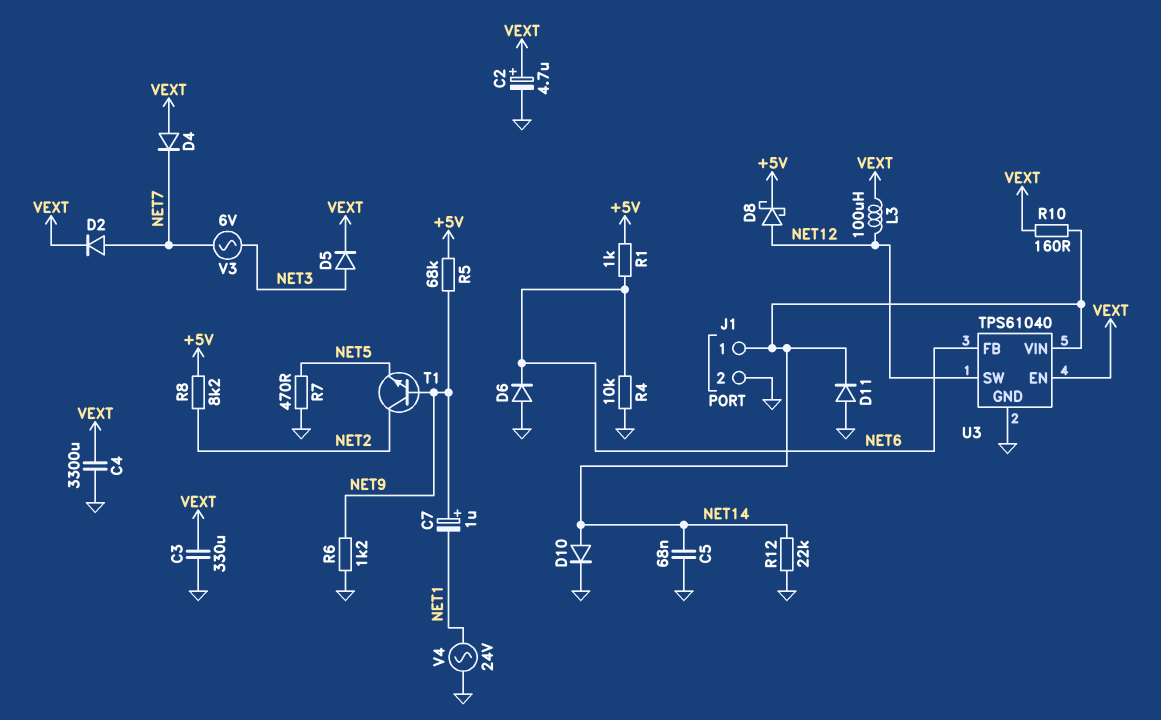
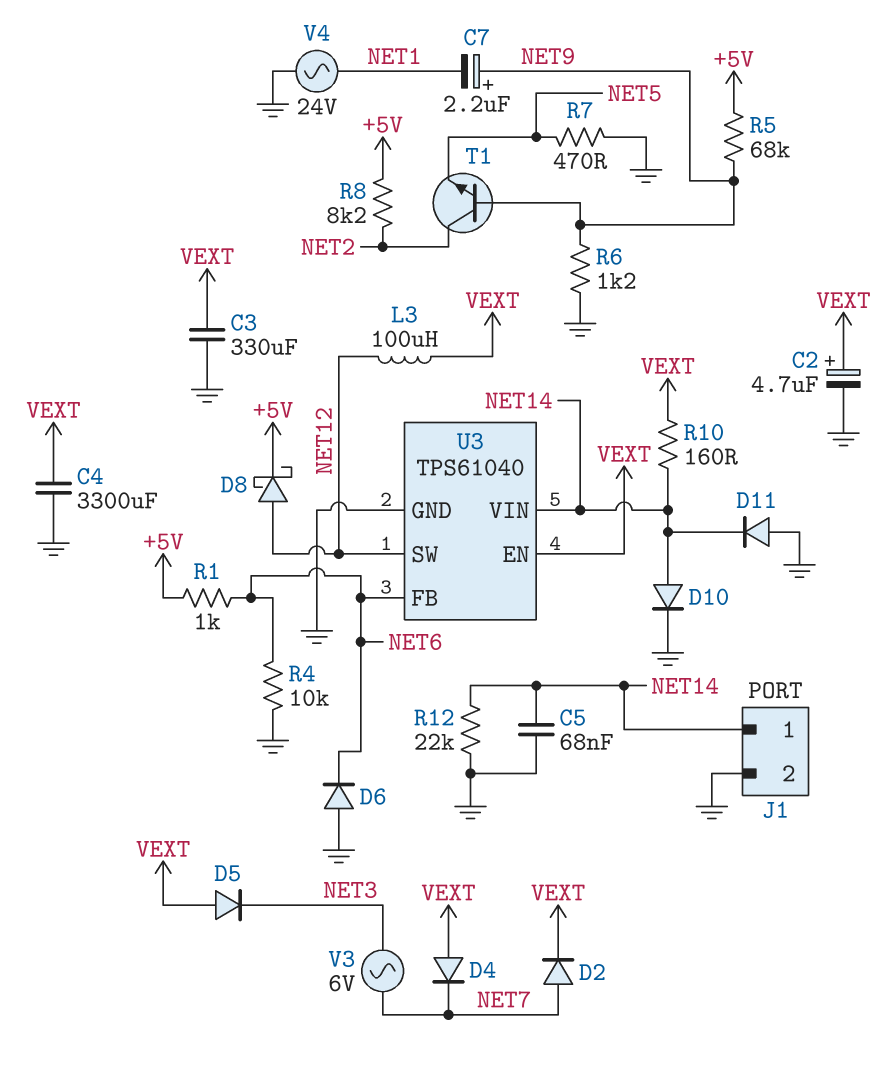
C7: 1uF (plus NET9, minus NET1) -> 2.2uF (plus NET9, minus NET1)
D5: diode (A NET3, K VEXT) -> diode (A VEXT, K NET3)

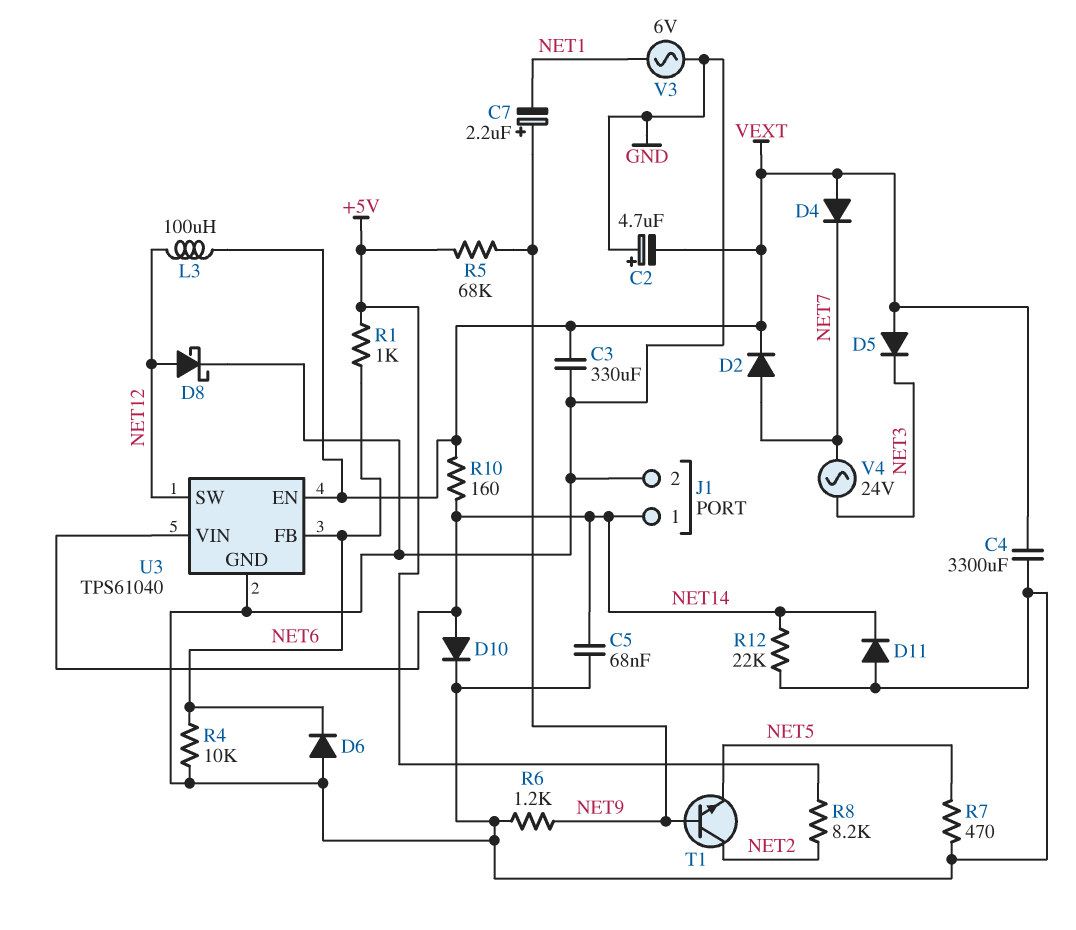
C2: 4.7uF (plus VEXT, minus GND) -> 4.7uF (plus GND, minus VEXT)
D8: schottky (A NET12, K +5V) -> schottky (A NET12, K GND)
V3: AC 6V (NET3, NET7) -> AC 6V (GND, NET1)
V4: AC 24V (GND, NET1) -> AC 24V (NET3, NET7)

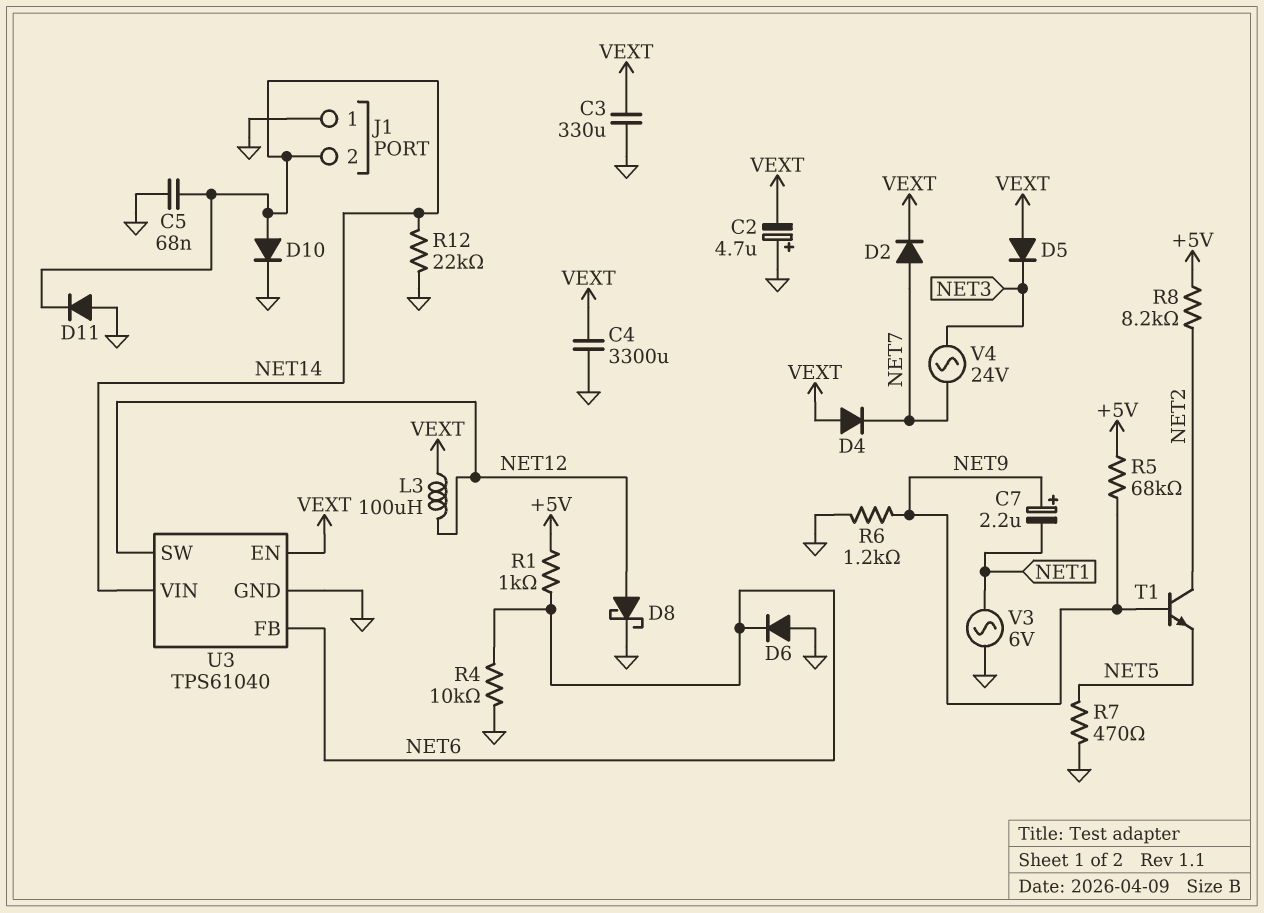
J1 pin 1: NET14 -> GND
J1 pin 2: GND -> NET14
R10: 160 (NET14, VEXT) -> none

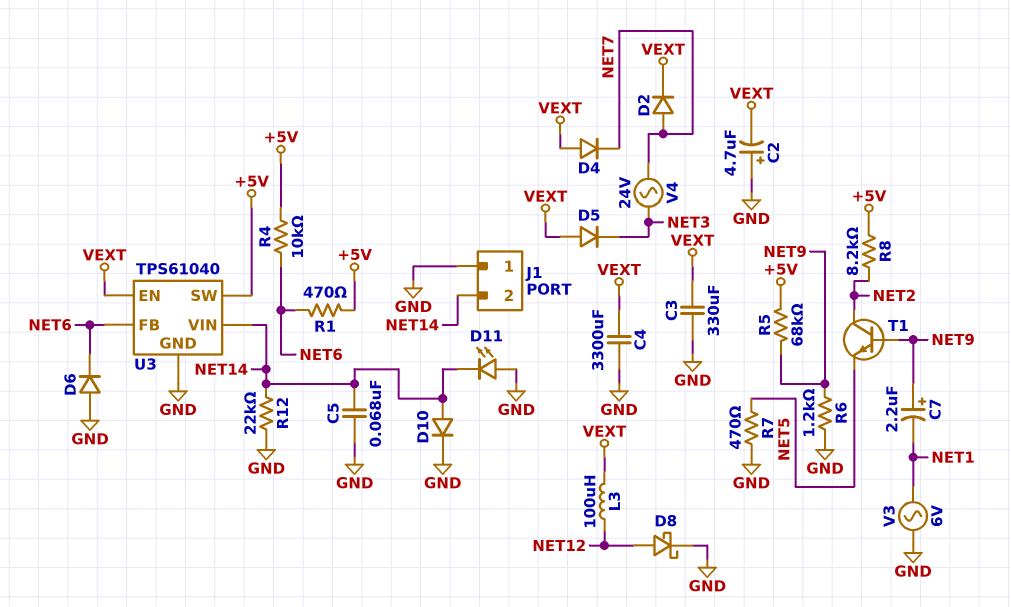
D11: diode (A GND, K NET14) -> LED (A GND, K NET14)
R1: 1k (+5V, NET6) -> 470 (+5V, NET6)
R4: 10k (GND, NET6) -> 10k (+5V, NET6)
U3 pin SW: NET12 -> +5V

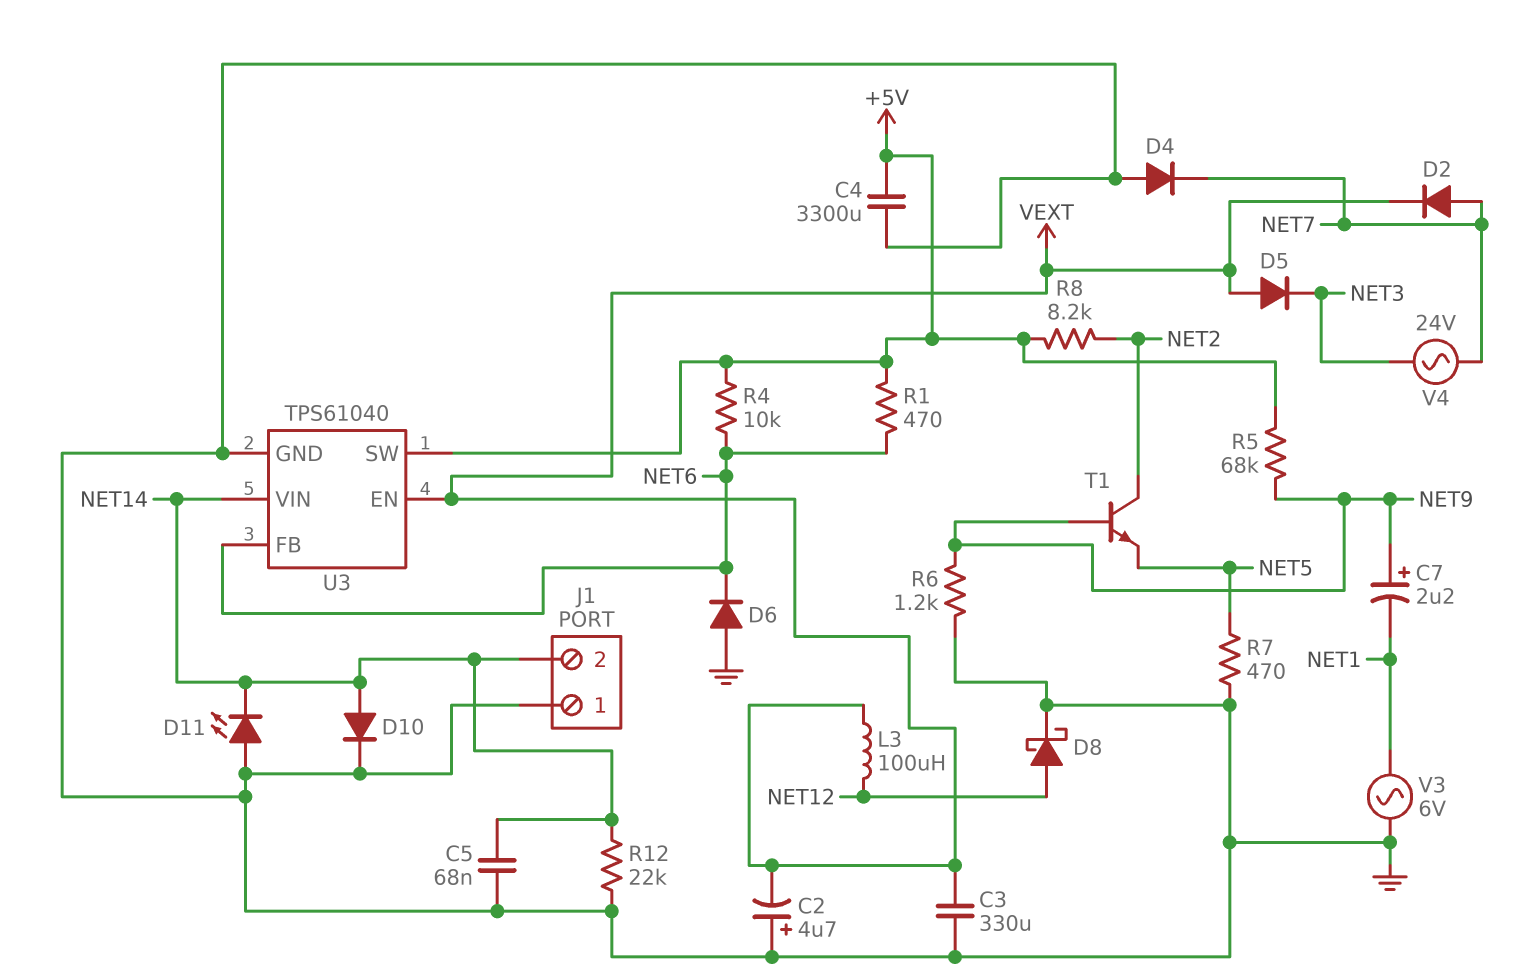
C4: 3300uF (GND, VEXT) -> 3300uF (+5V, GND)
D4: diode (A VEXT, K NET7) -> diode (A GND, K NET7)

